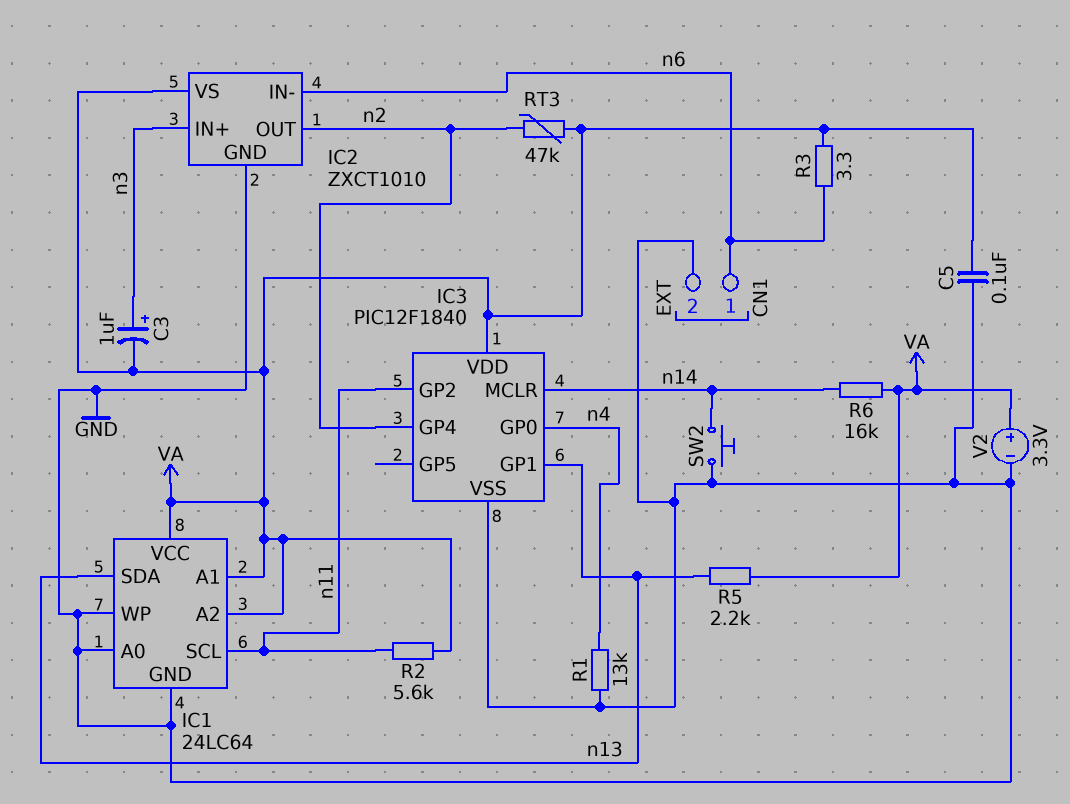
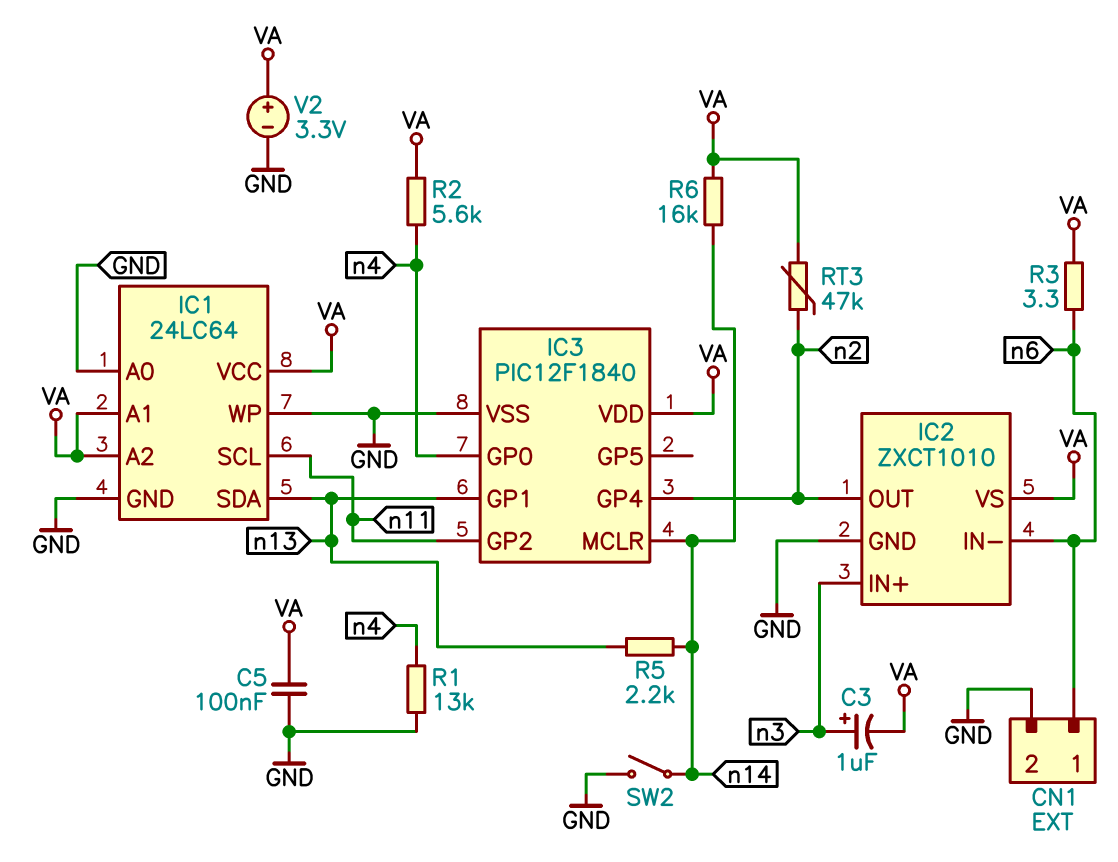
R2: 5.6k (VA, n11) -> 5.6k (VA, n4)
R5: 2.2k (VA, n13) -> 2.2k (n13, n14)
SW2: button (GND, n14) -> switch (GND, n14)

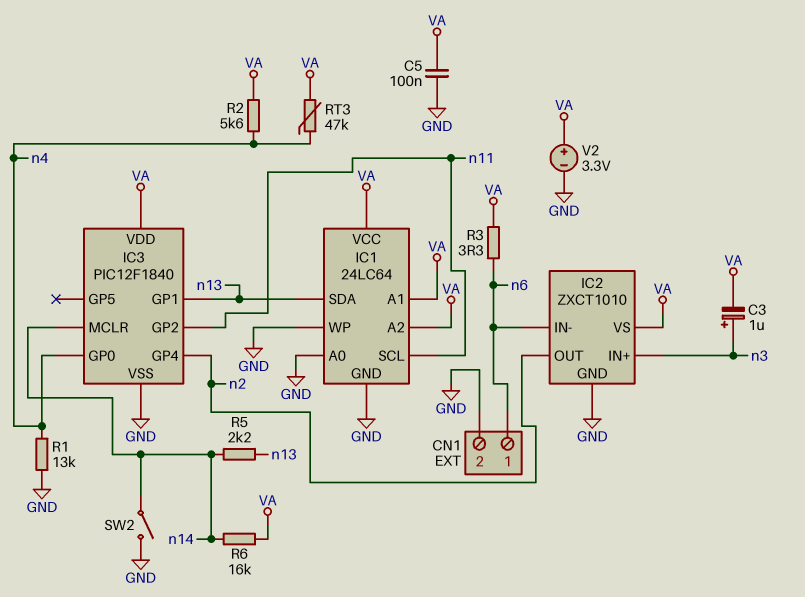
RT3: 47k (VA, n2) -> 47k (VA, n4)

